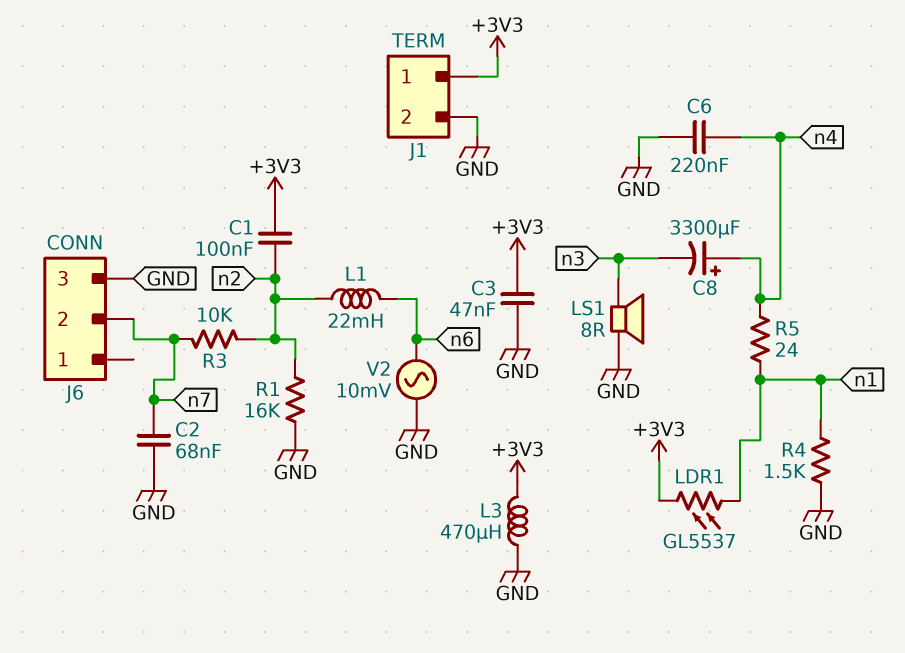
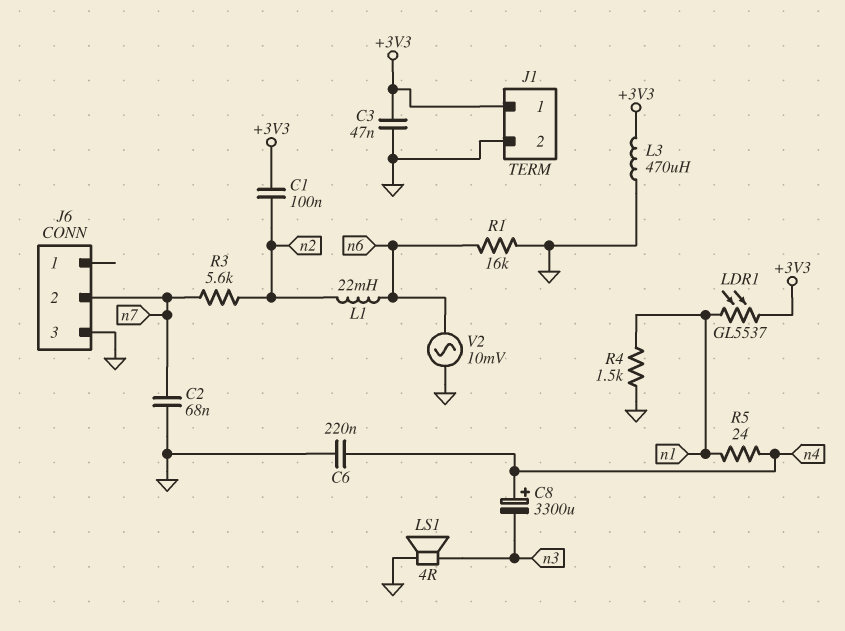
LS1: speaker 8R (GND, n3) -> speaker 4R (GND, n3)
R1: 16k (GND, n2) -> 16k (GND, n6)
R3: 10k (n2, n7) -> 5.6k (n2, n7)

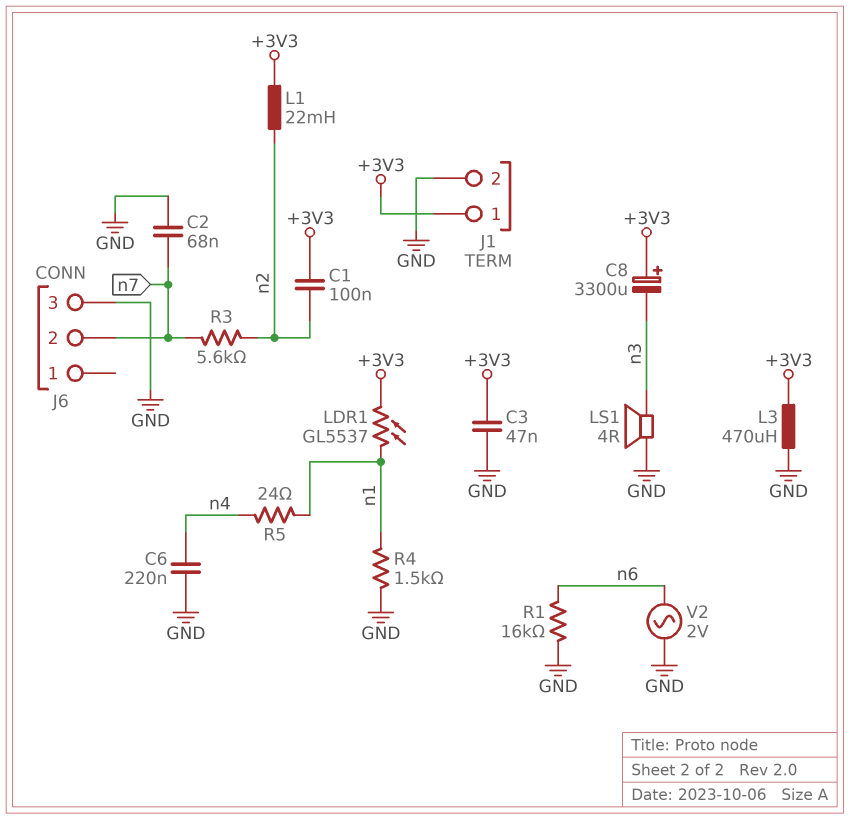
C8: 3300uF (plus n4, minus n3) -> 3300uF (plus +3V3, minus n3)
L1: 22mH (n2, n6) -> 22mH (+3V3, n2)
V2: AC 10mV (GND, n6) -> AC 2V (GND, n6)

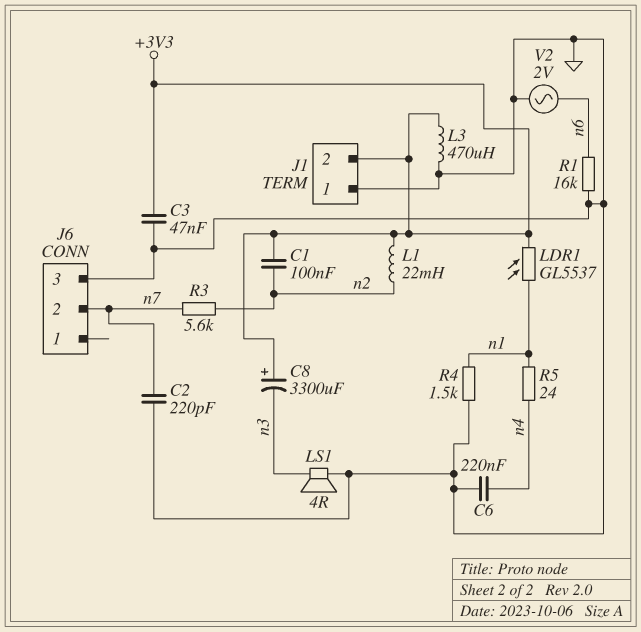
C2: 68nF (GND, n7) -> 220pF (GND, n7)
J1 pin 1: +3V3 -> GND
J1 pin 2: GND -> +3V3

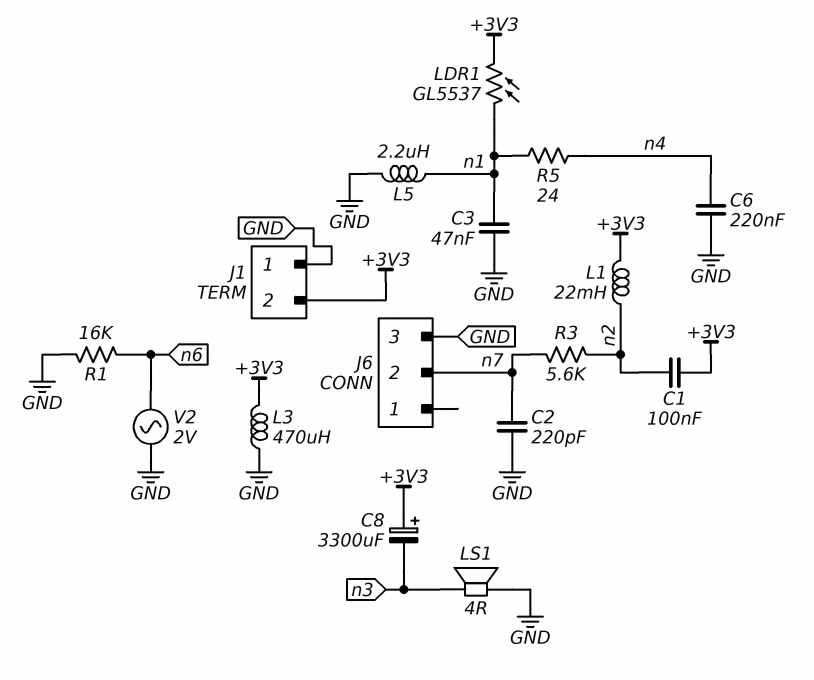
C3: 47nF (+3V3, GND) -> 47nF (GND, n1)
L5: none -> 2.2uH (GND, n1)
R4: 1.5k (GND, n1) -> none

